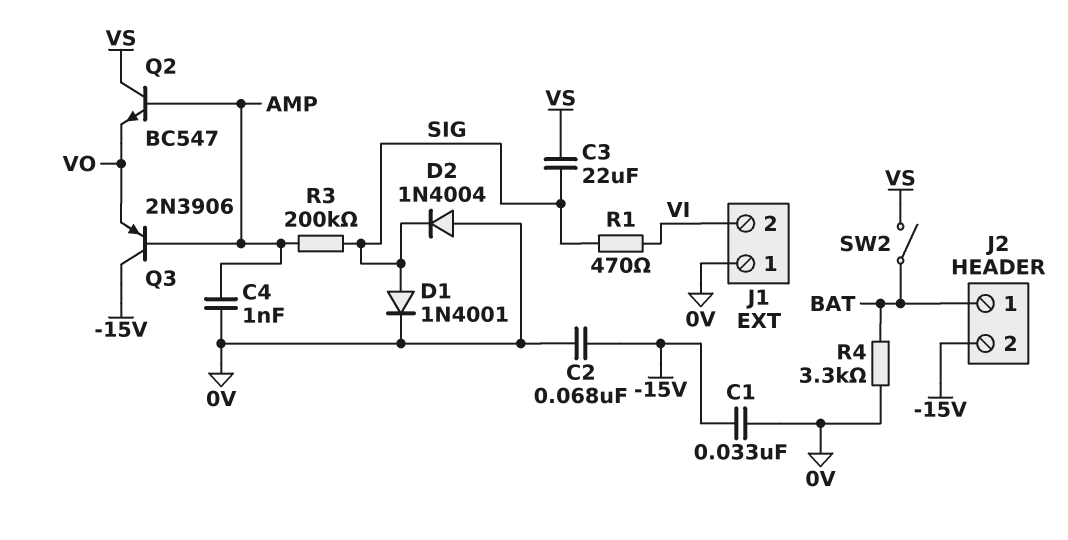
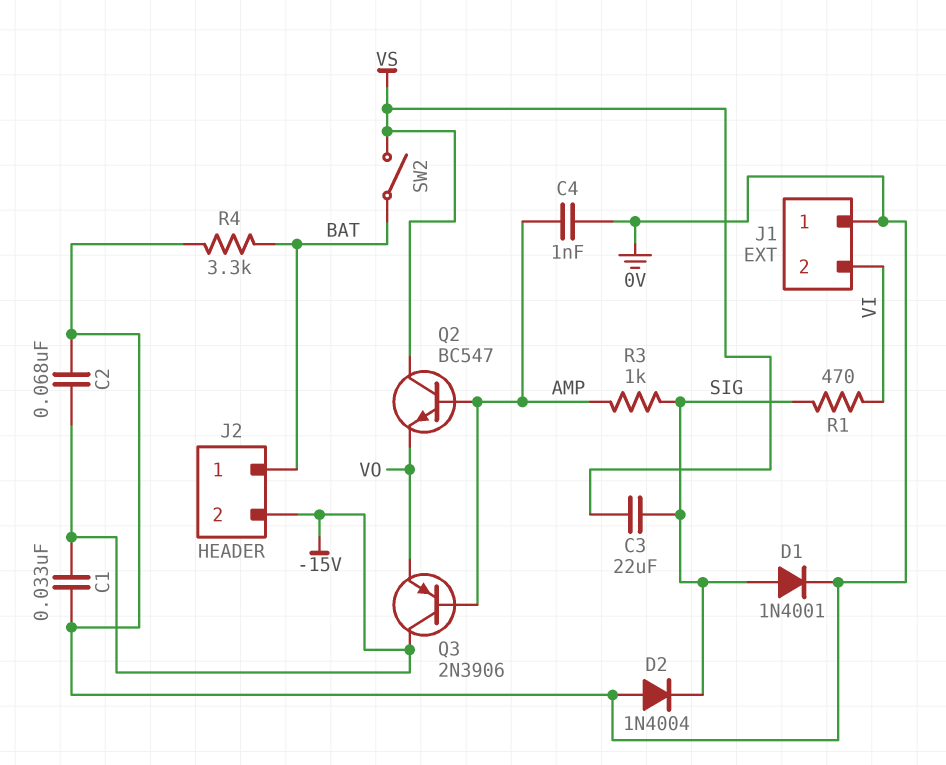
R3: 200k (AMP, SIG) -> 1k (AMP, SIG)

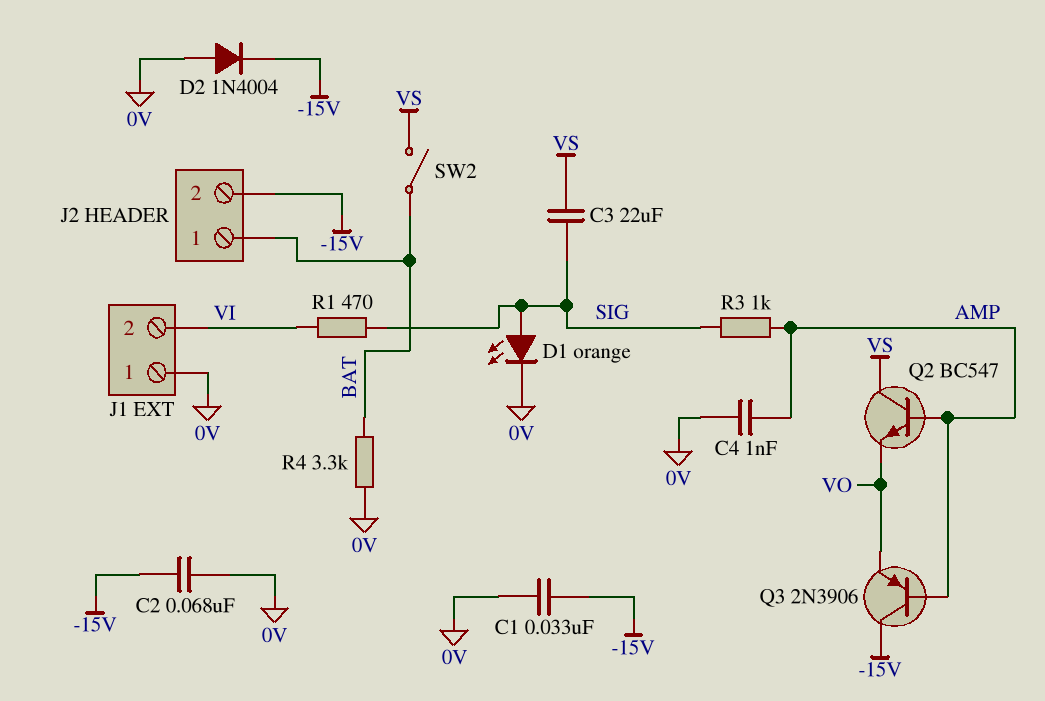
D1: diode 1N4001 (A SIG, K 0V) -> LED orange (A SIG, K 0V)
D2: diode 1N4004 (A 0V, K SIG) -> diode 1N4004 (A 0V, K -15V)

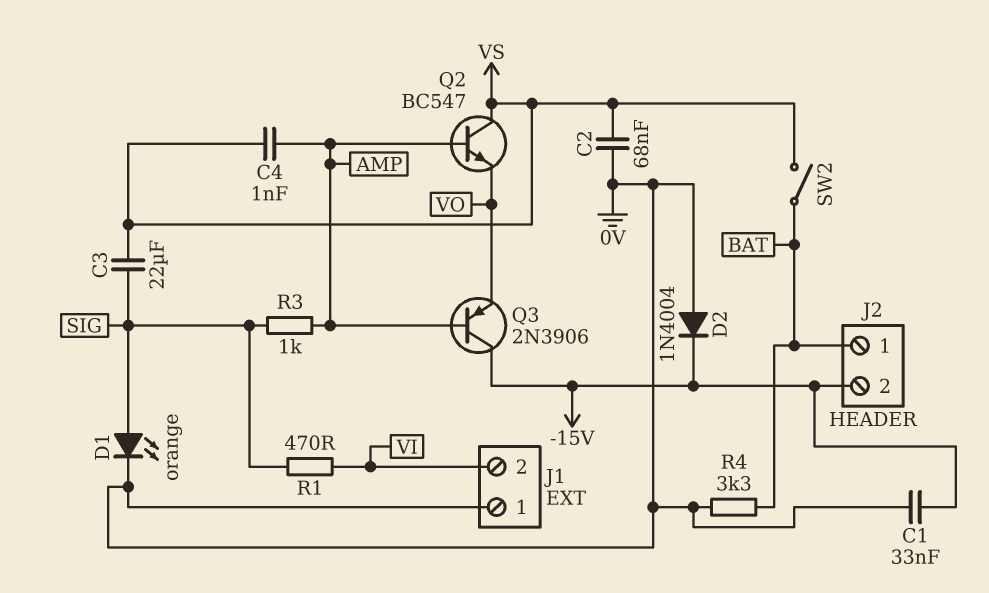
C2: 68nF (-15V, 0V) -> 68nF (0V, VS)
C4: 1nF (0V, AMP) -> 1nF (AMP, VS)

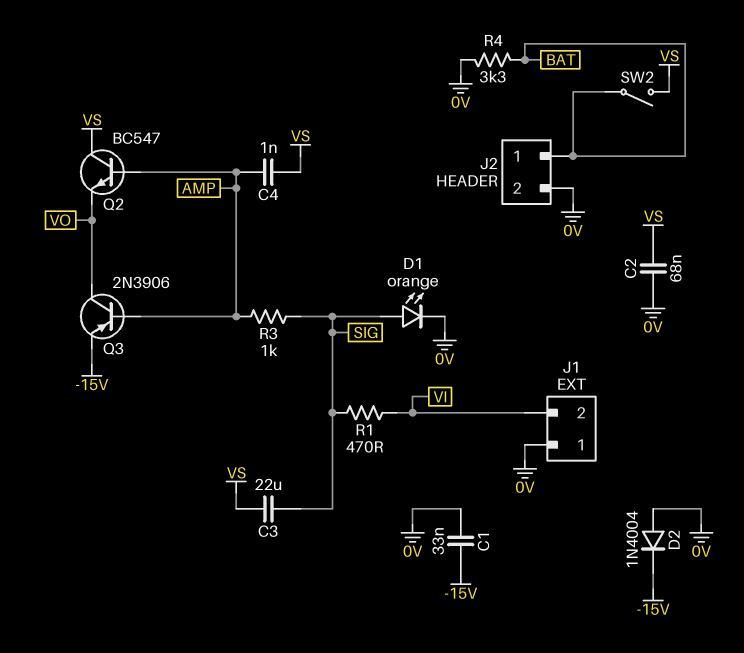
J2 pin 2: -15V -> 0V
Q3: PNP 2N3906 (B AMP, C -15V, E VO) -> PNP 2N3906 (B AMP, C VO, E -15V)

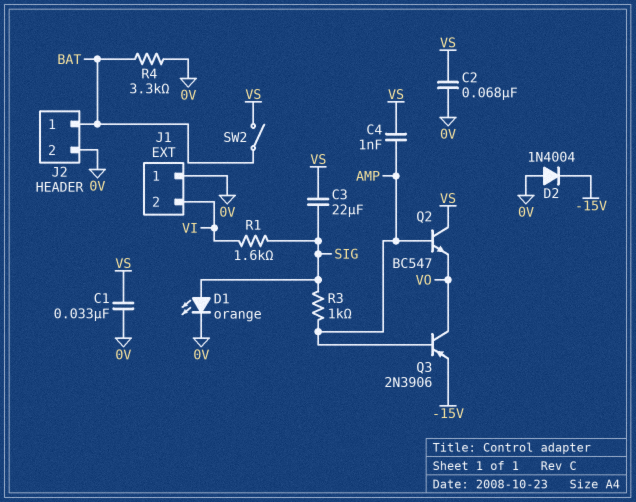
C1: 33nF (-15V, 0V) -> 33nF (0V, VS)
R1: 470 (SIG, VI) -> 1.6k (SIG, VI)

